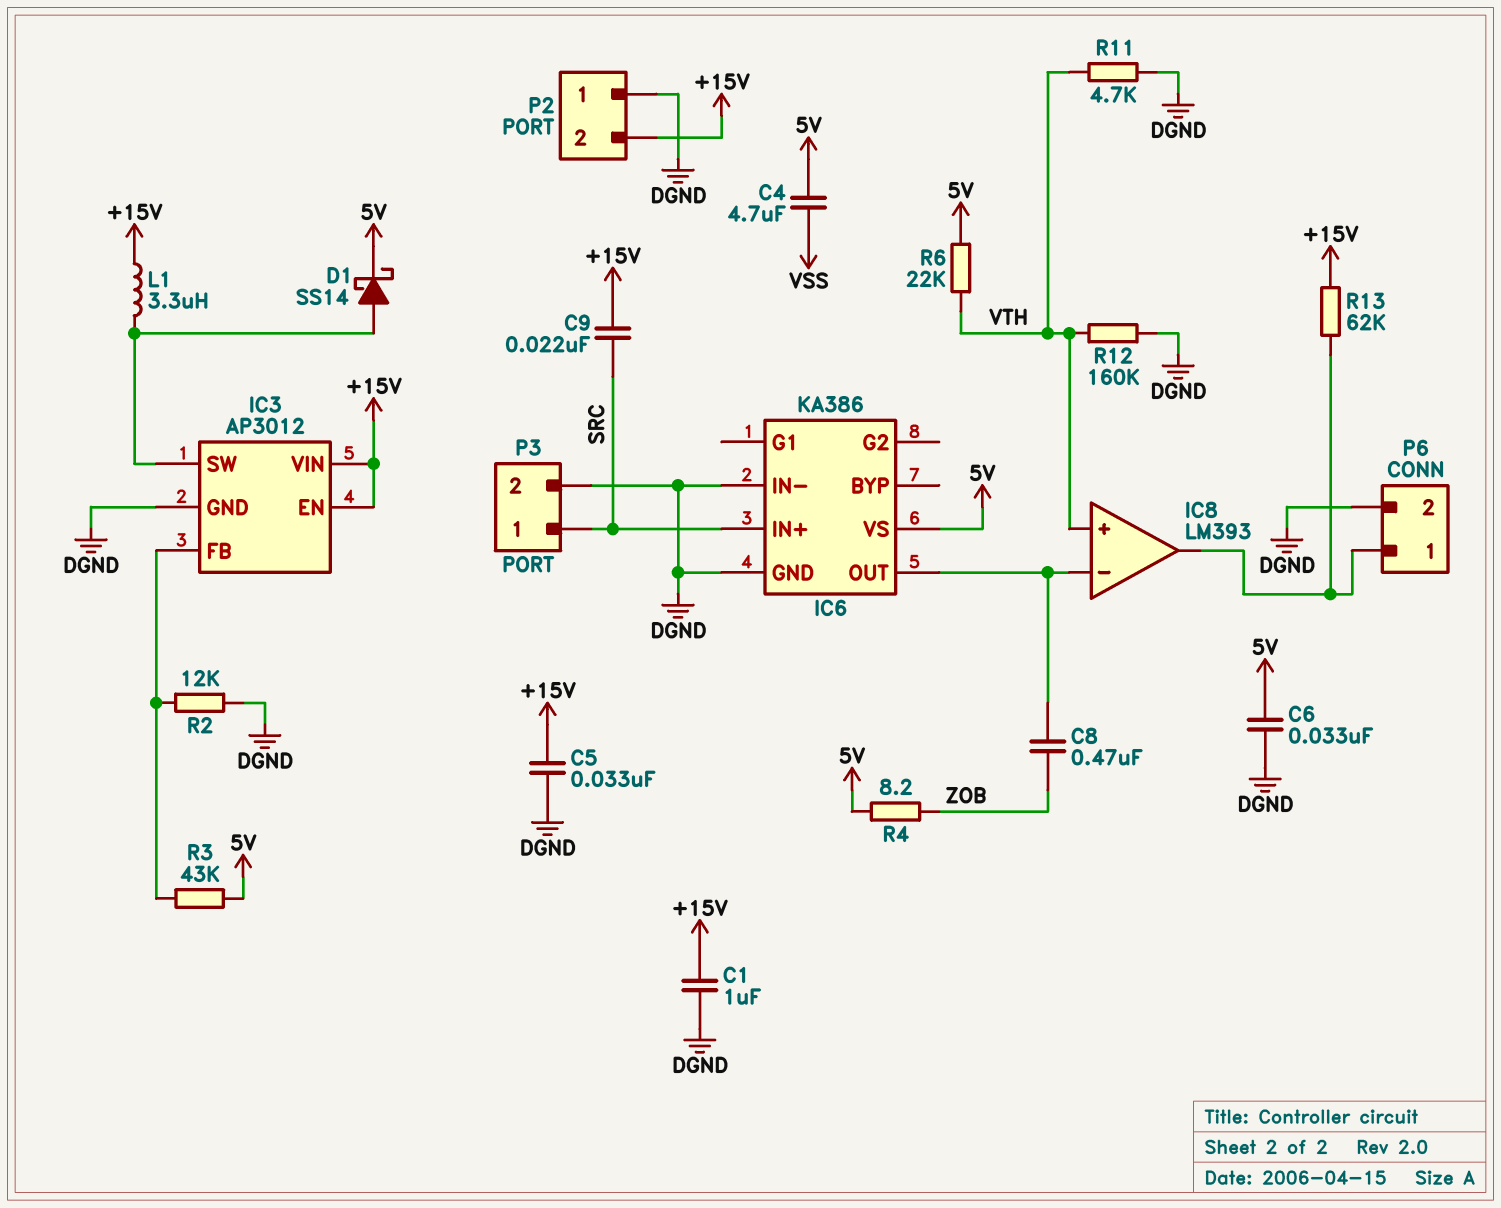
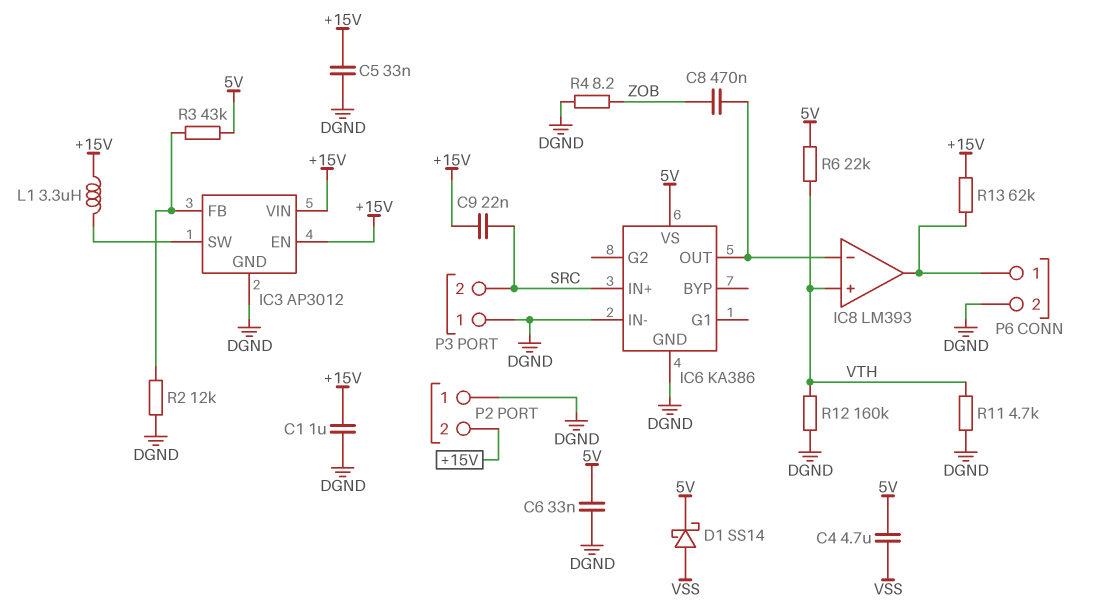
D1: schottky SS14 (A IC3/SW, K 5V) -> schottky SS14 (A VSS, K 5V)
P3 pin 1: SRC -> DGND
P3 pin 2: DGND -> SRC
R4: 8.2 (5V, ZOB) -> 8.2 (DGND, ZOB)

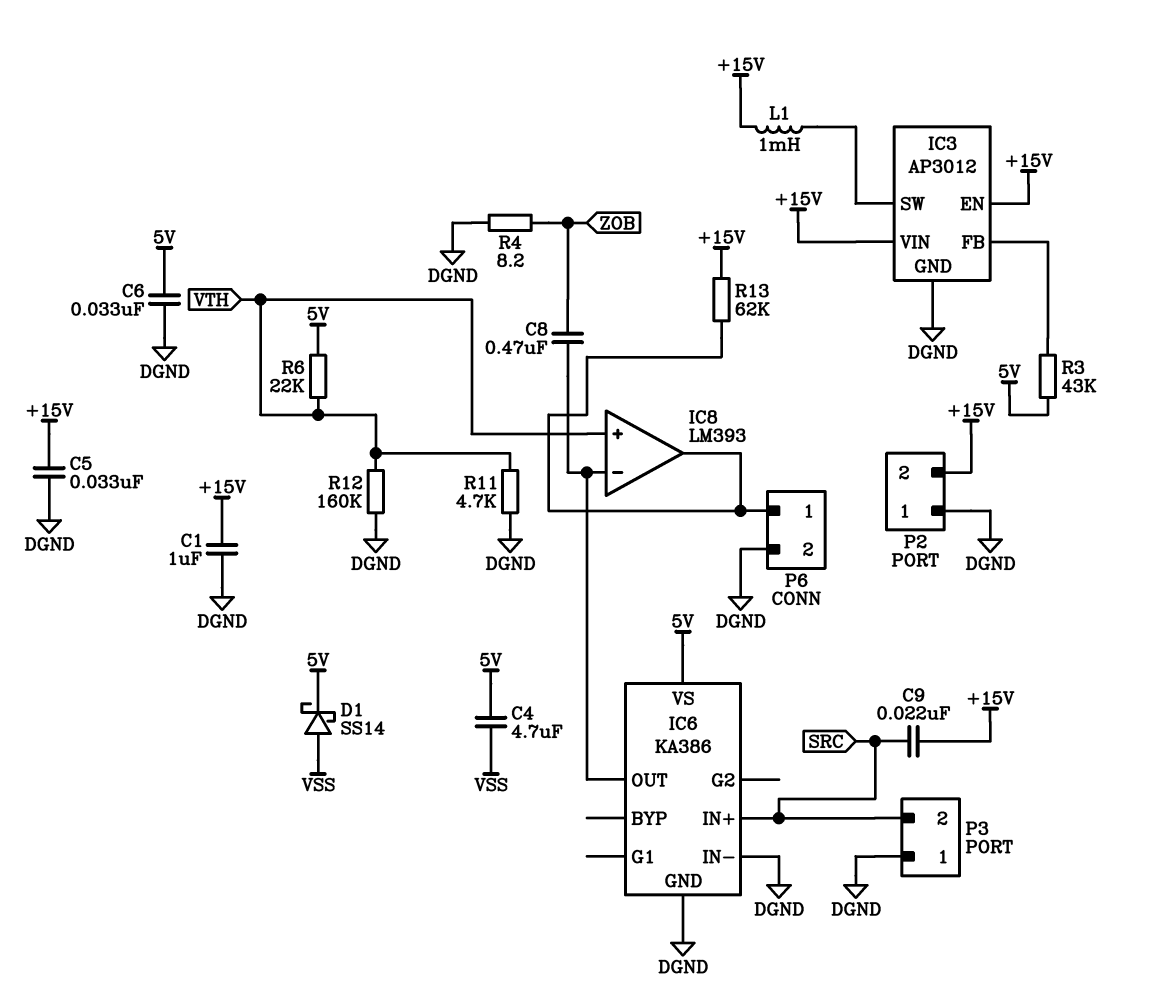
L1: 3.3uH (+15V, IC3/SW) -> 1mH (+15V, IC3/SW)
R2: 12k (DGND, IC3/FB) -> none

